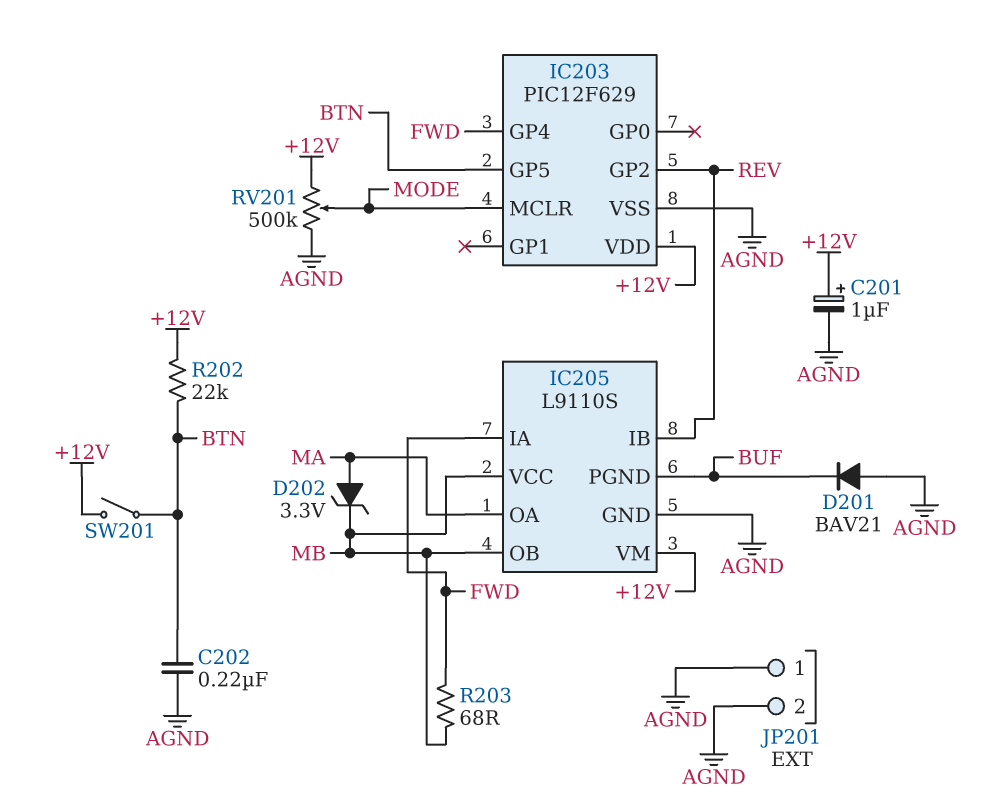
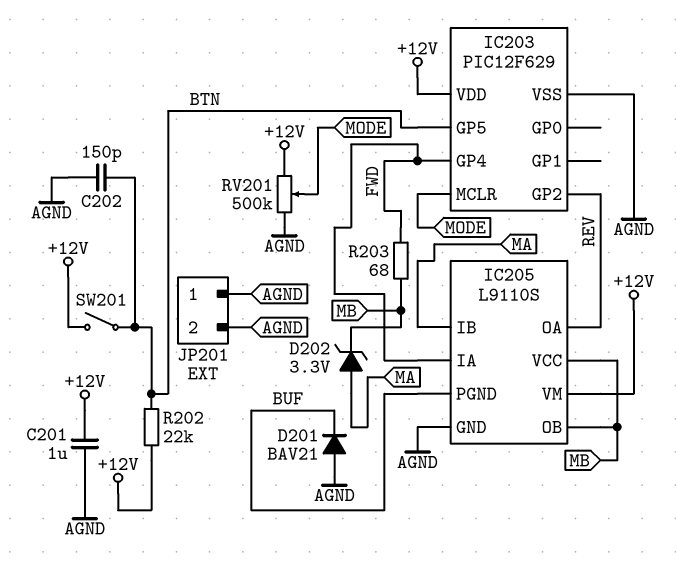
C201: 1uF (plus +12V, minus AGND) -> 1uF (+12V, AGND)
C202: 220nF (AGND, BTN) -> 150pF (AGND, BTN)
IC205 pin IB: REV -> MA
IC205 pin OA: MA -> REV

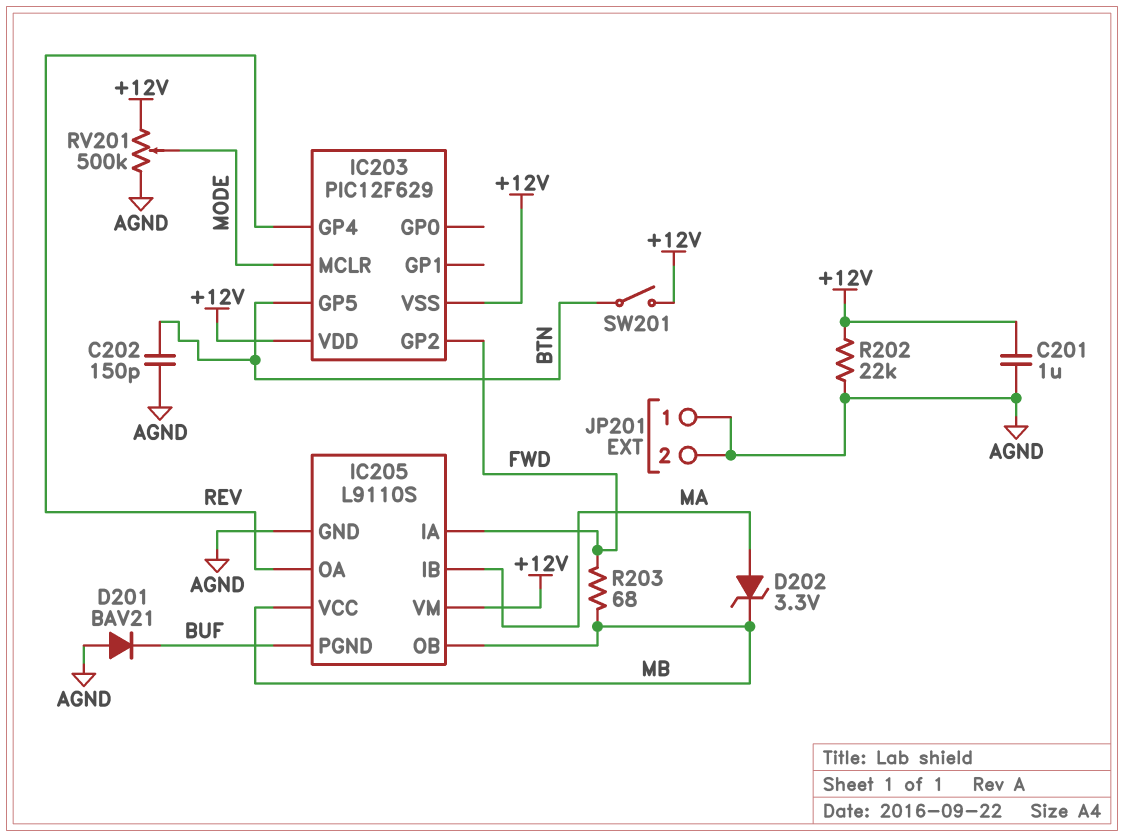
IC203 pin GP2: REV -> FWD
IC203 pin GP4: FWD -> REV
IC203 pin VSS: AGND -> +12V
R202: 22k (+12V, BTN) -> 22k (+12V, AGND)

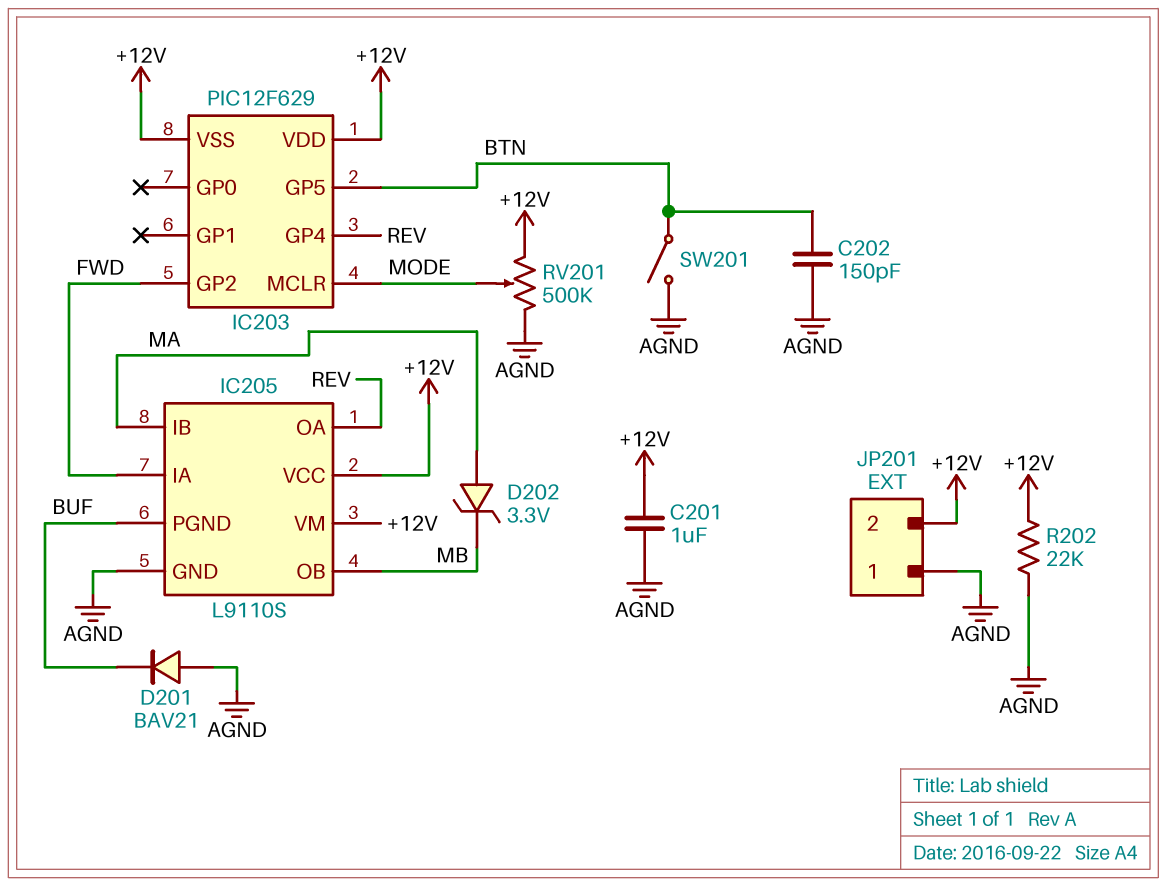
IC205 pin VCC: MB -> +12V
JP201 pin 2: AGND -> +12V
R203: 68 (FWD, MB) -> none
SW201: switch (+12V, BTN) -> switch (AGND, BTN)

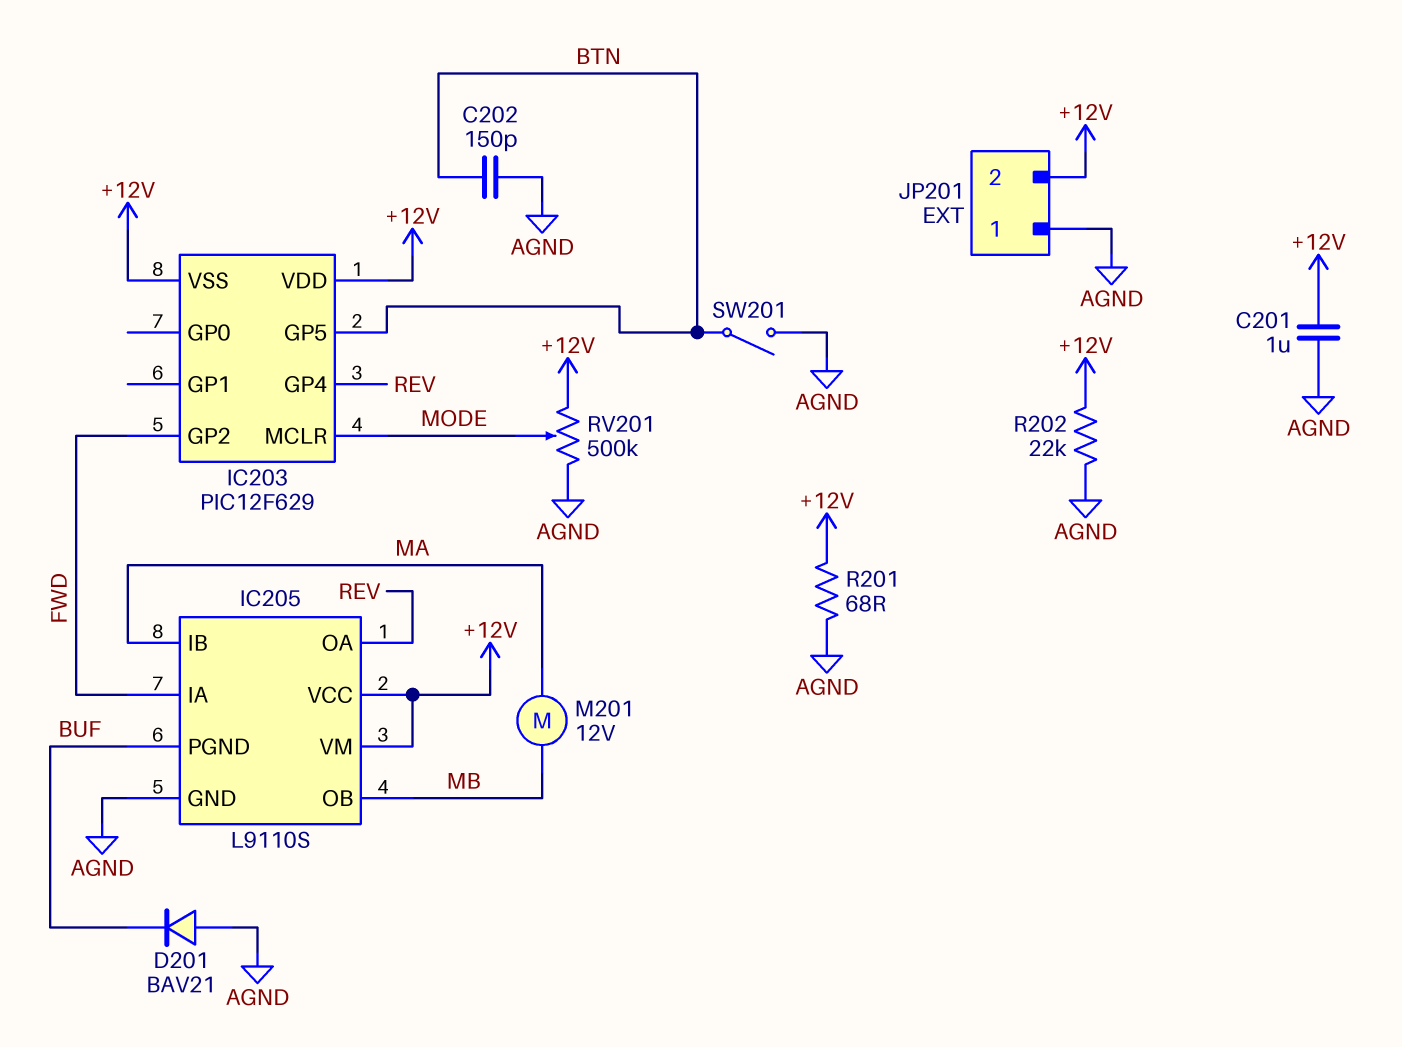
D202: zener 3.3V (A MA, K MB) -> none
M201: none -> motor 12V (MA, MB)
R201: none -> 68 (+12V, AGND)

